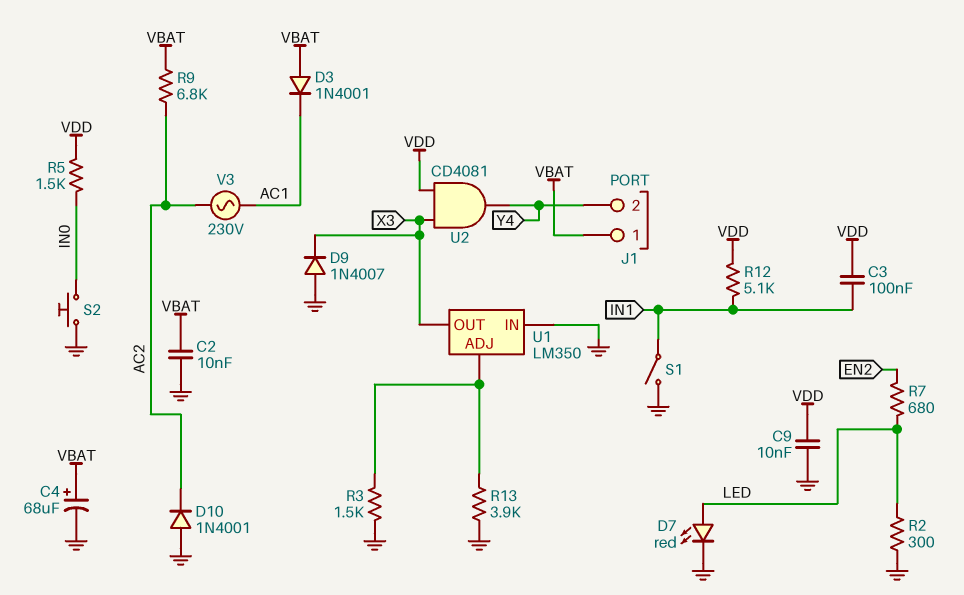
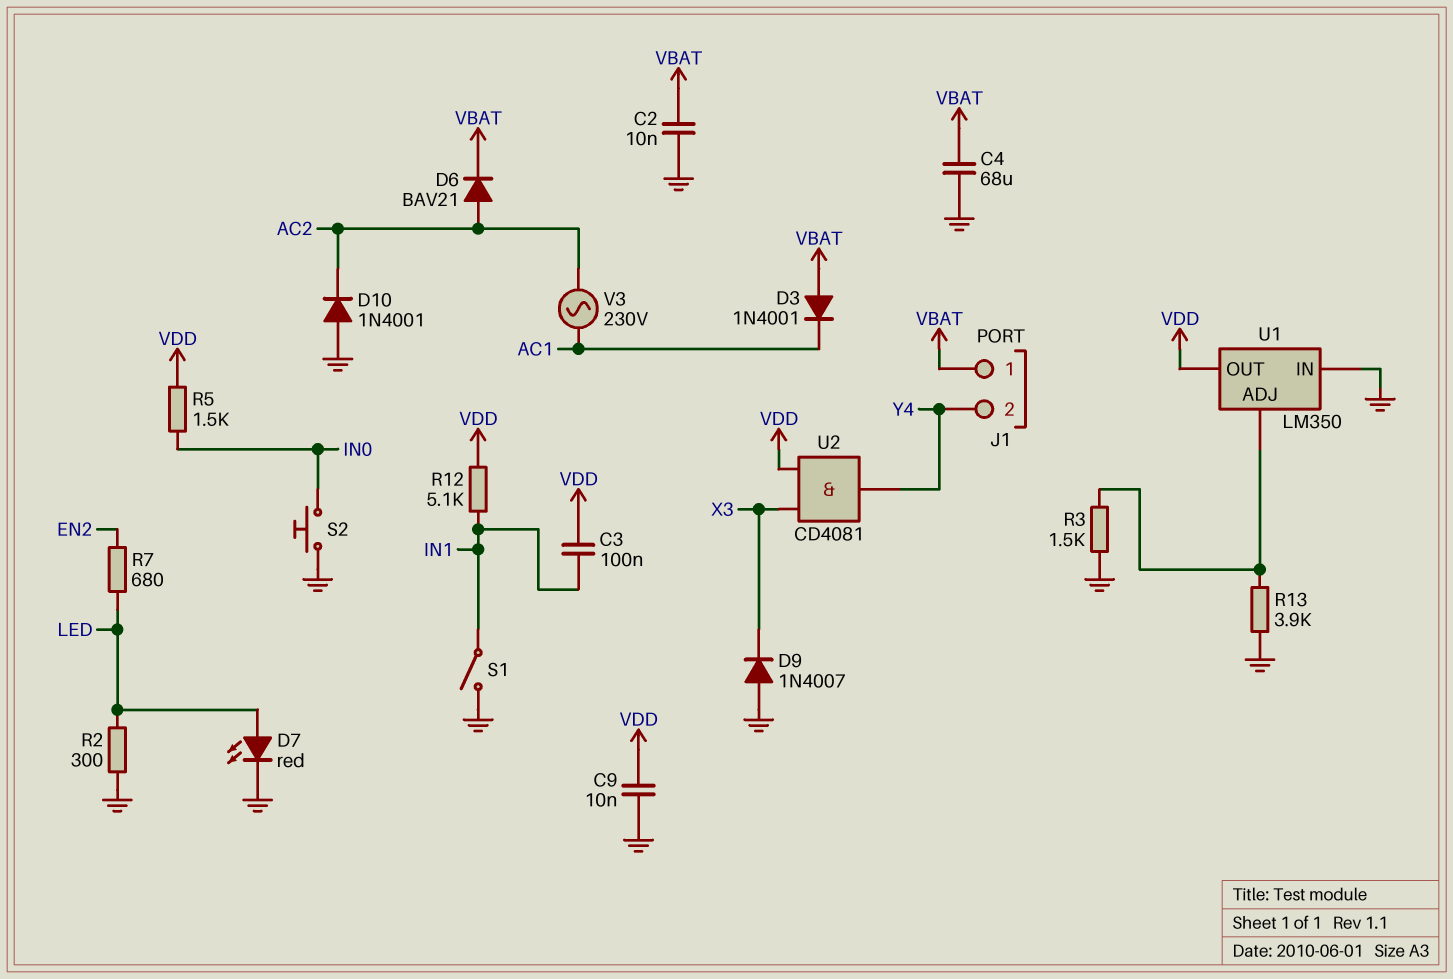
C4: 68uF (plus VBAT, minus GND) -> 68uF (GND, VBAT)
D6: none -> diode BAV21 (A AC2, K VBAT)
R9: 6.8k (AC2, VBAT) -> none
U1 pin OUT: X3 -> VDD

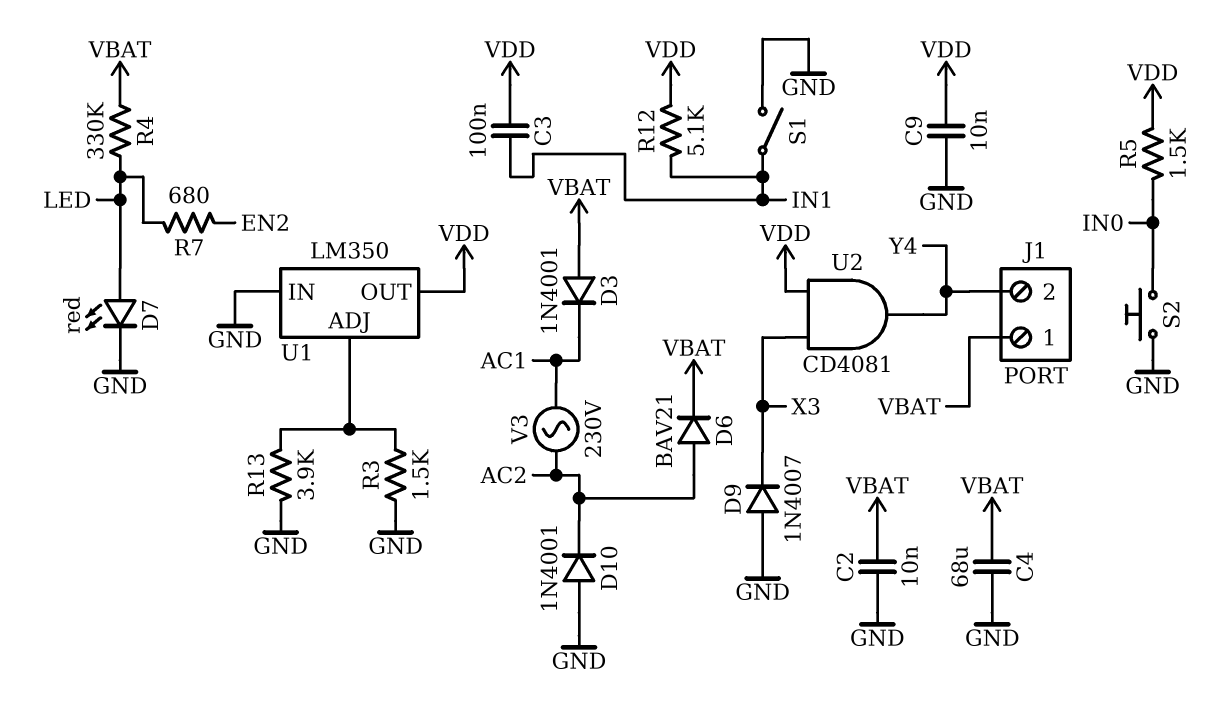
R2: 300 (GND, LED) -> none
R4: none -> 330k (LED, VBAT)

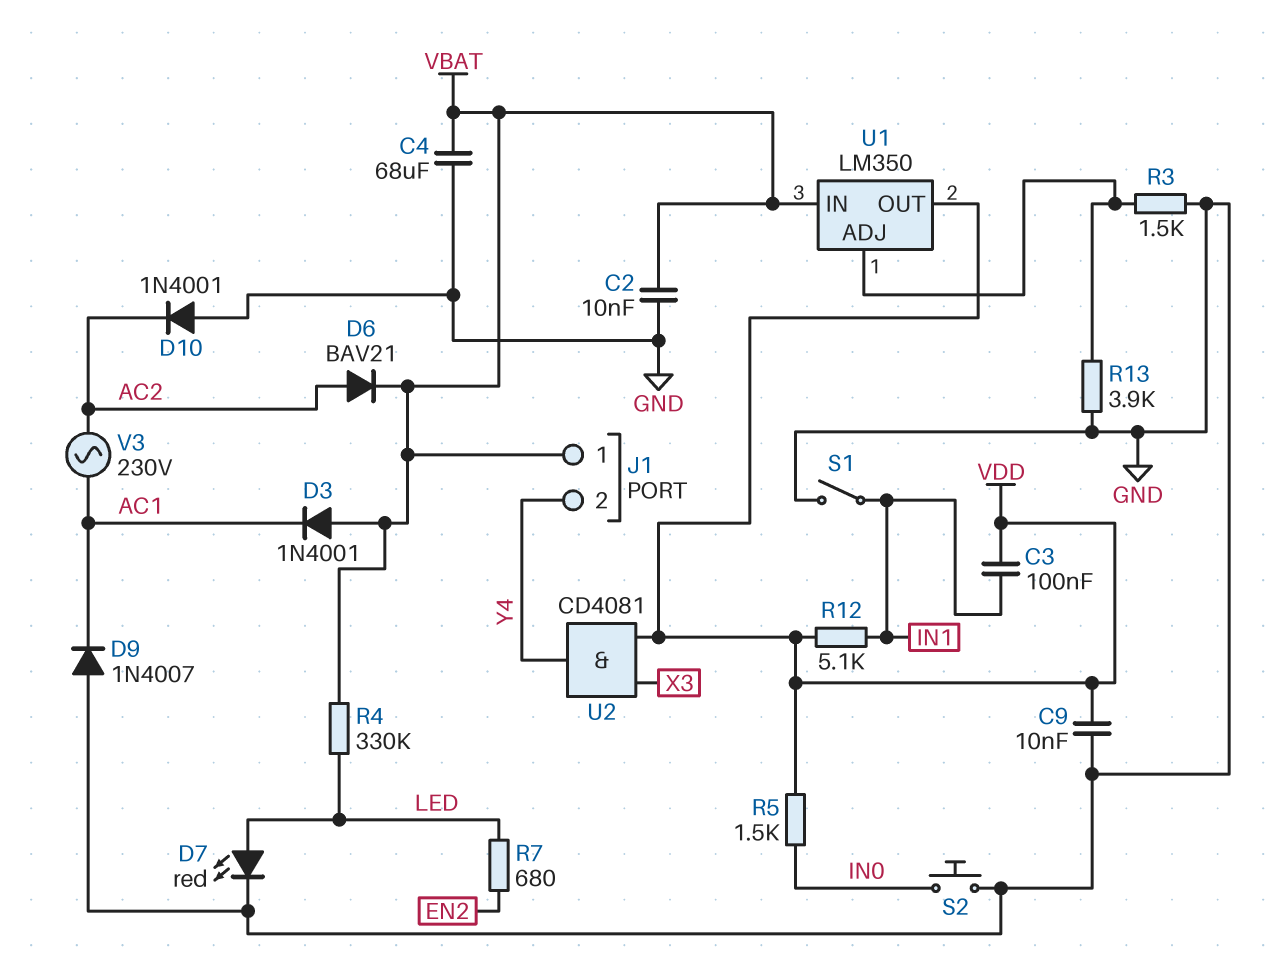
D9: diode 1N4007 (A GND, K X3) -> diode 1N4007 (A GND, K AC1)
U1 pin IN: GND -> VBAT

